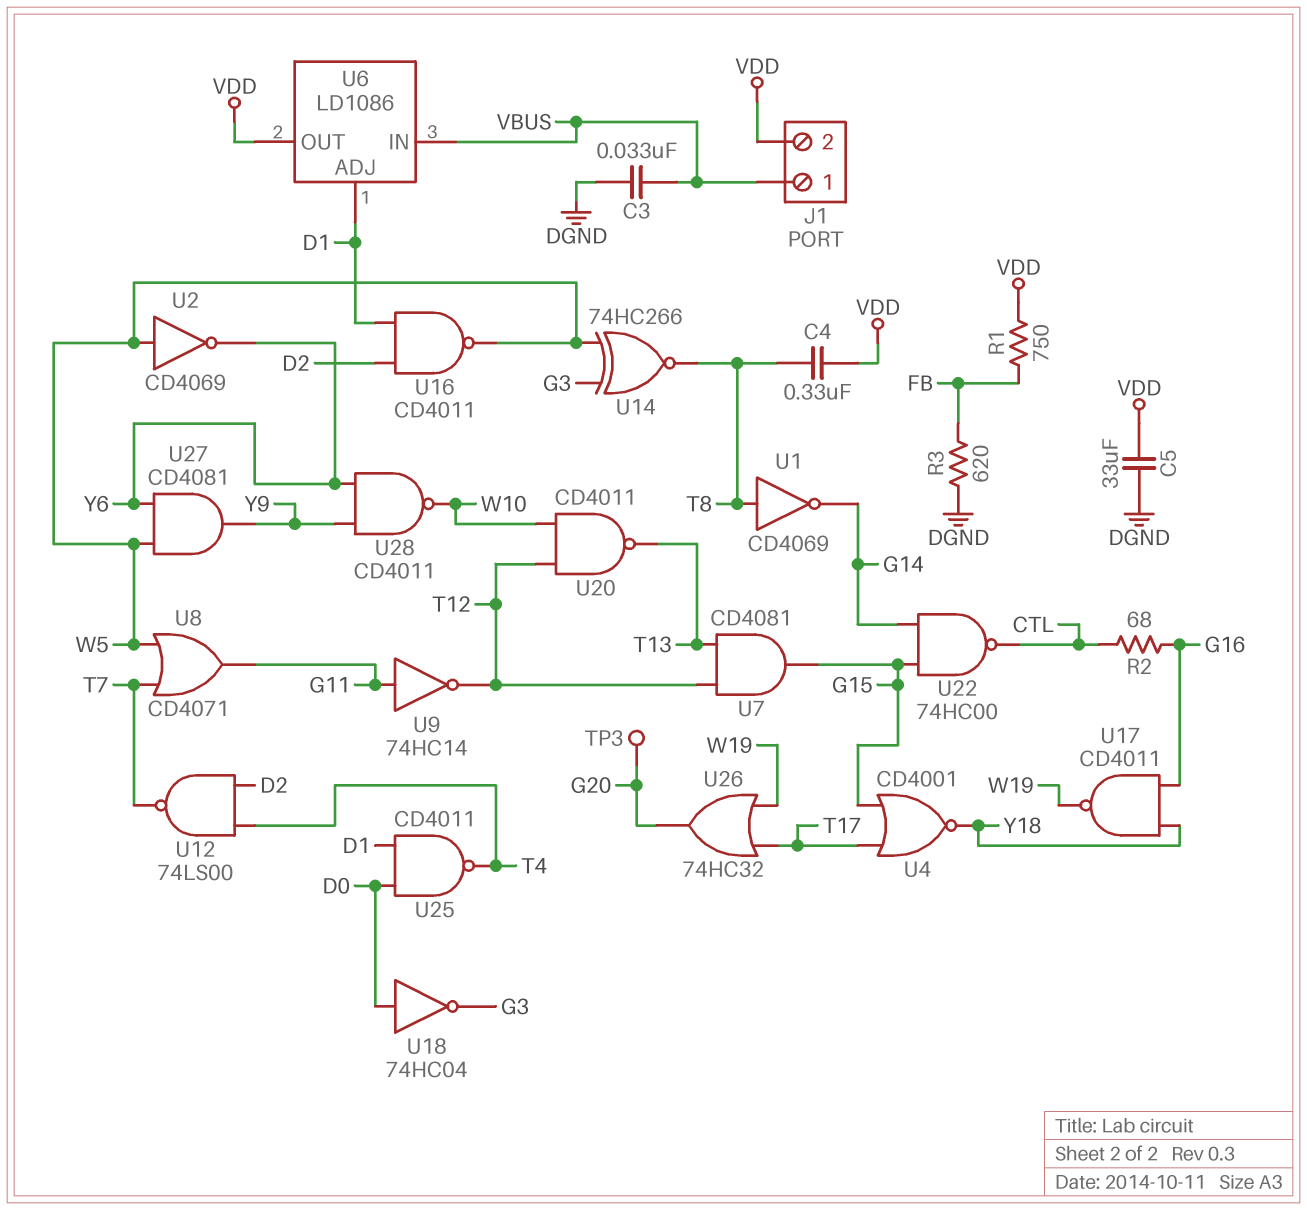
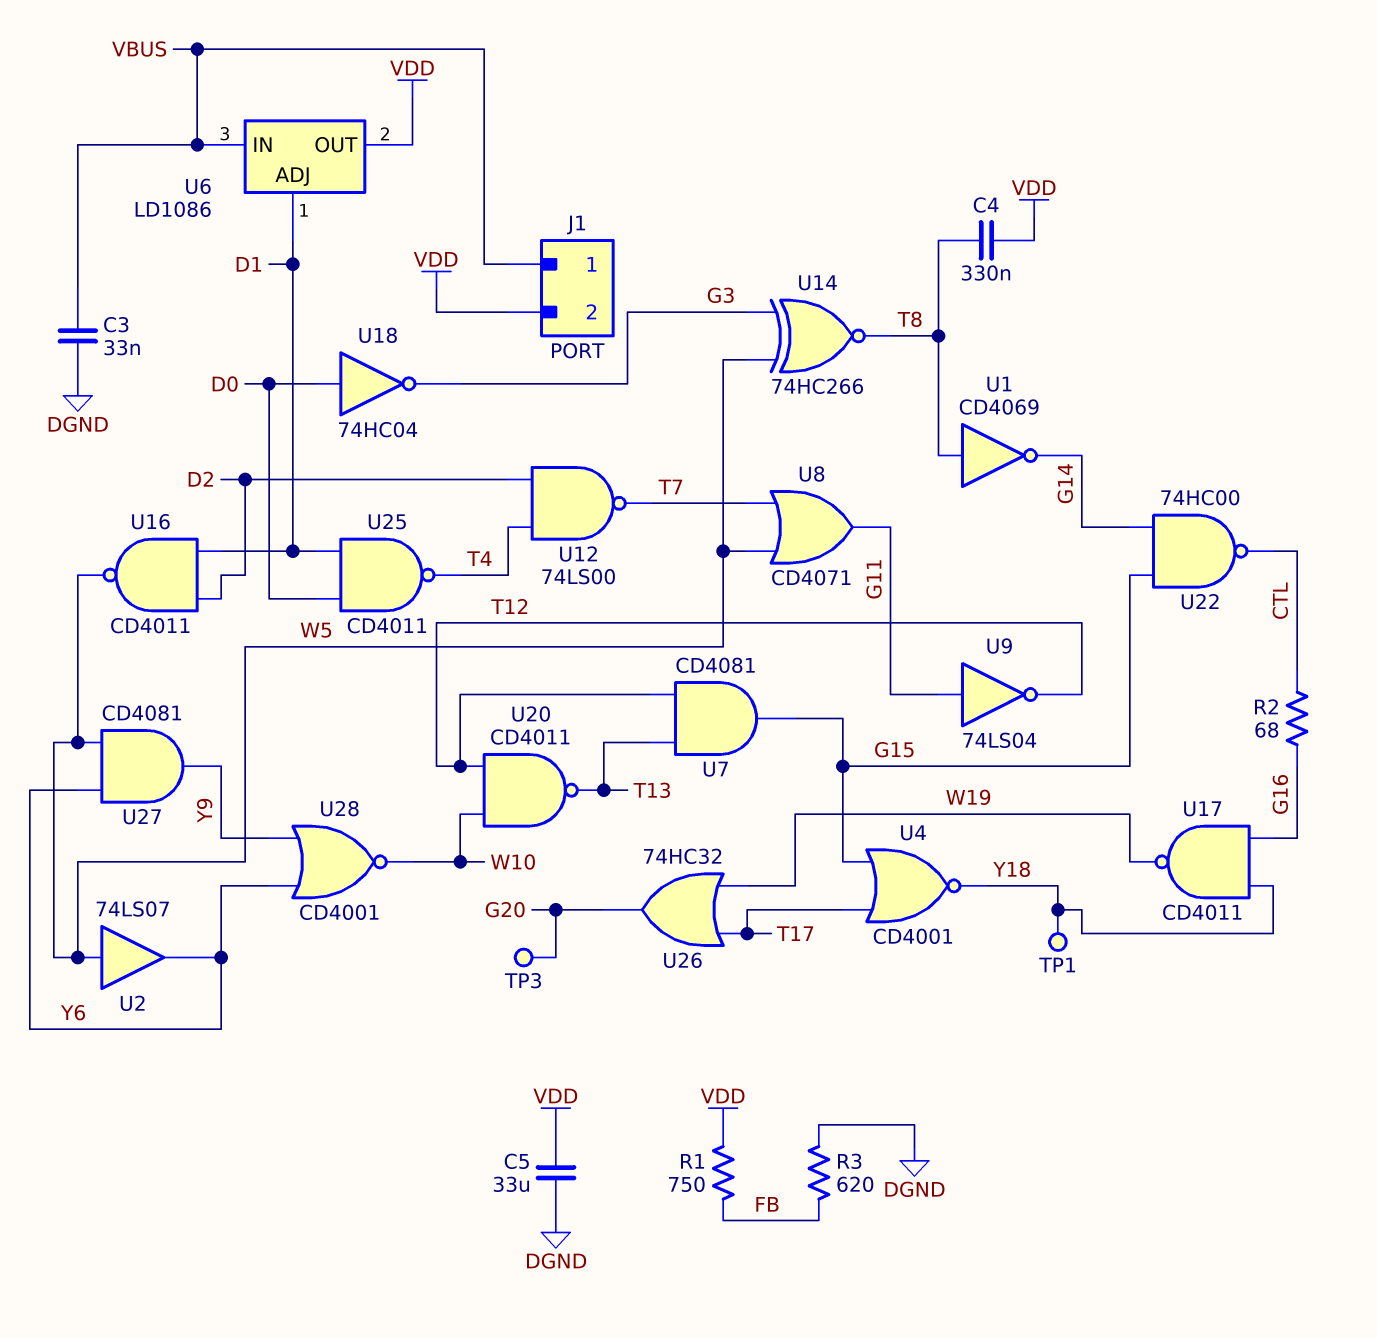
TP1: none -> test point (Y18)
U2: NOT CD4069 (in W5, out Y6) -> buffer 74LS07 (in W5, out Y6)
U9: NOT 74HC14 (in G11, out T12) -> NOT 74LS04 (in G11, out T12)
U28: NAND CD4011 (in Y6, in Y9, out W10) -> NOR CD4001 (in Y6, in Y9, out W10)

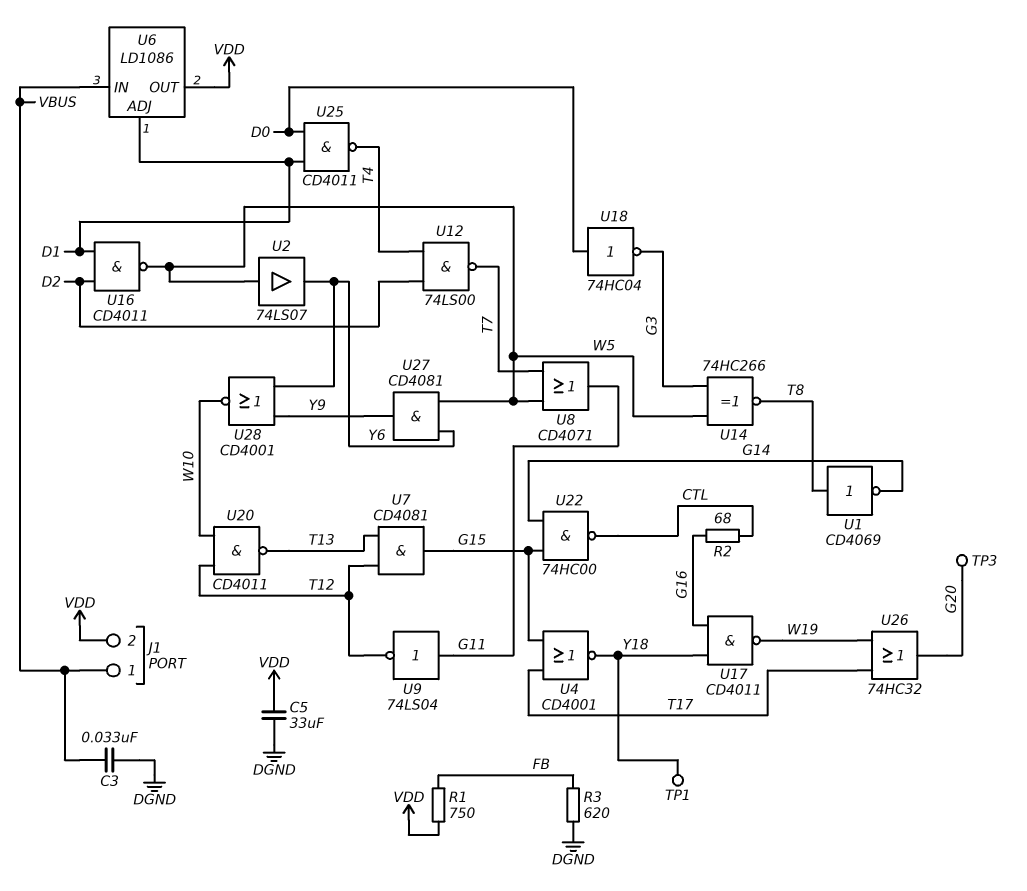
C4: 330nF (T8, VDD) -> none

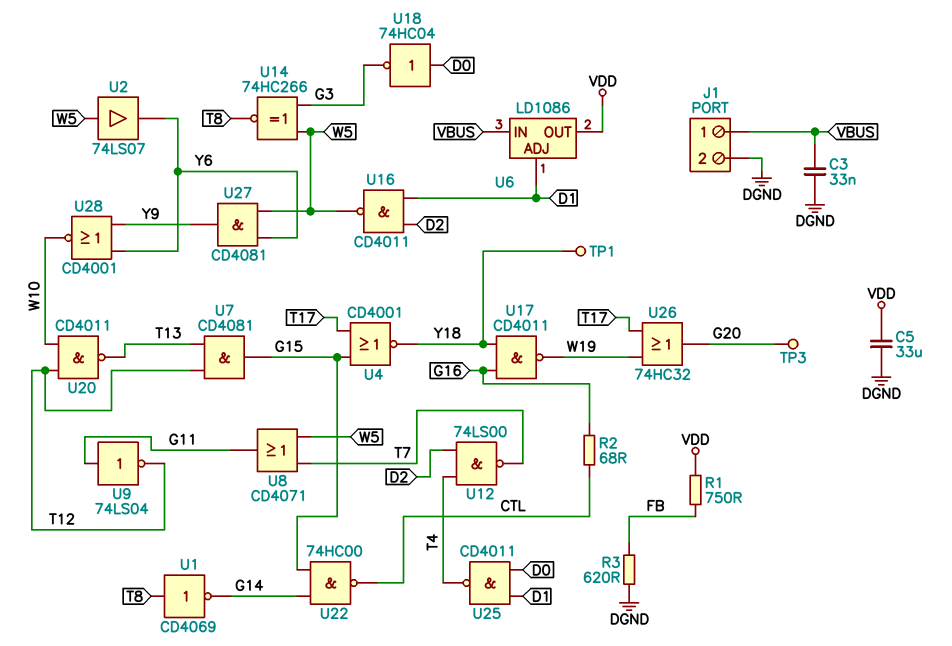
J1 pin 2: VDD -> DGND

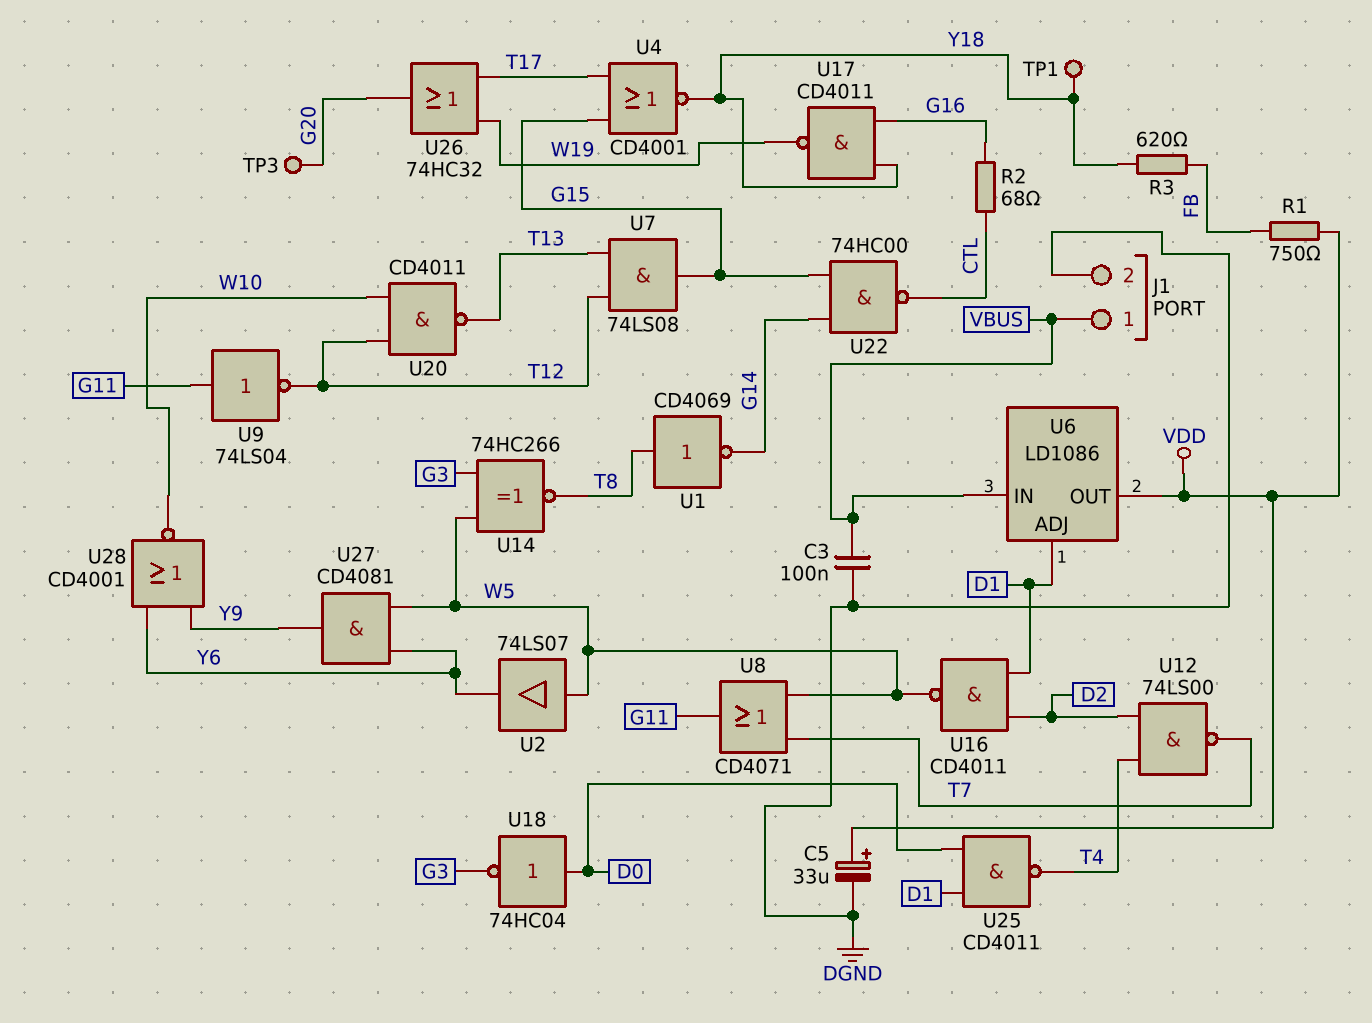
C3: 33nF (DGND, VBUS) -> 100nF (DGND, VBUS)
C5: 33uF (DGND, VDD) -> 33uF (plus VDD, minus DGND)
R3: 620 (DGND, FB) -> 620 (FB, Y18)
U7: AND CD4081 (in T12, in T13, out G15) -> AND 74LS08 (in T12, in T13, out G15)

